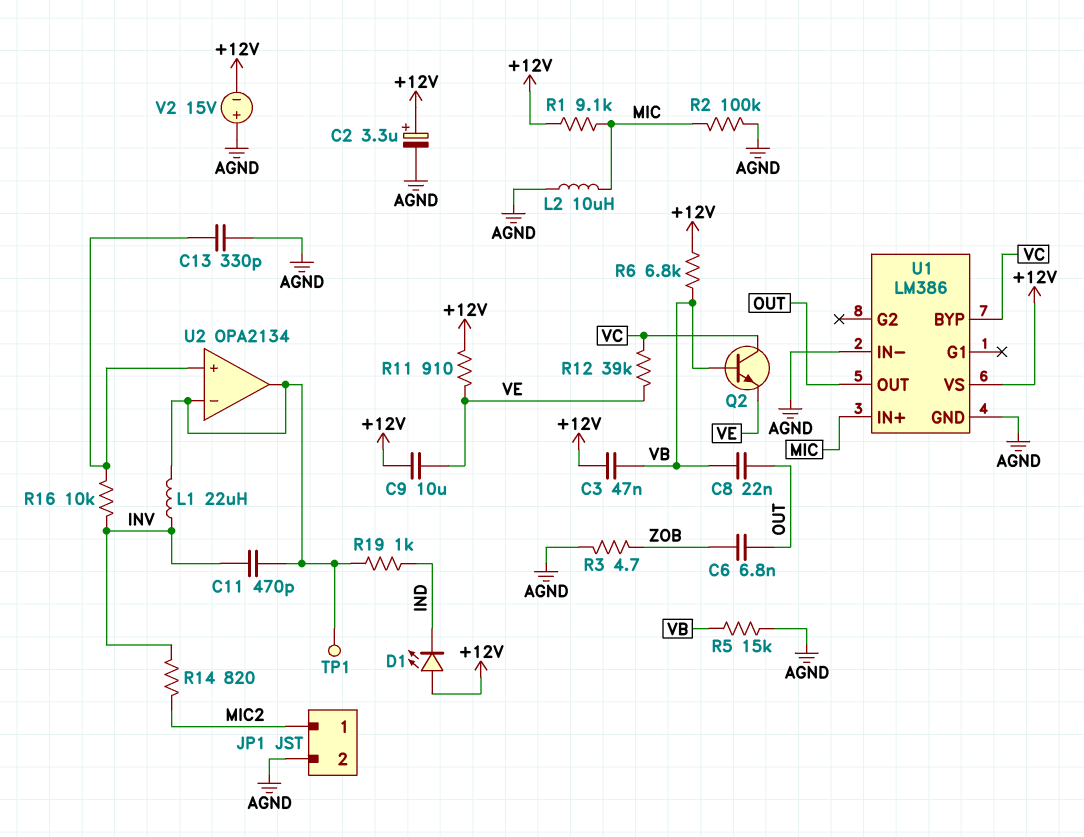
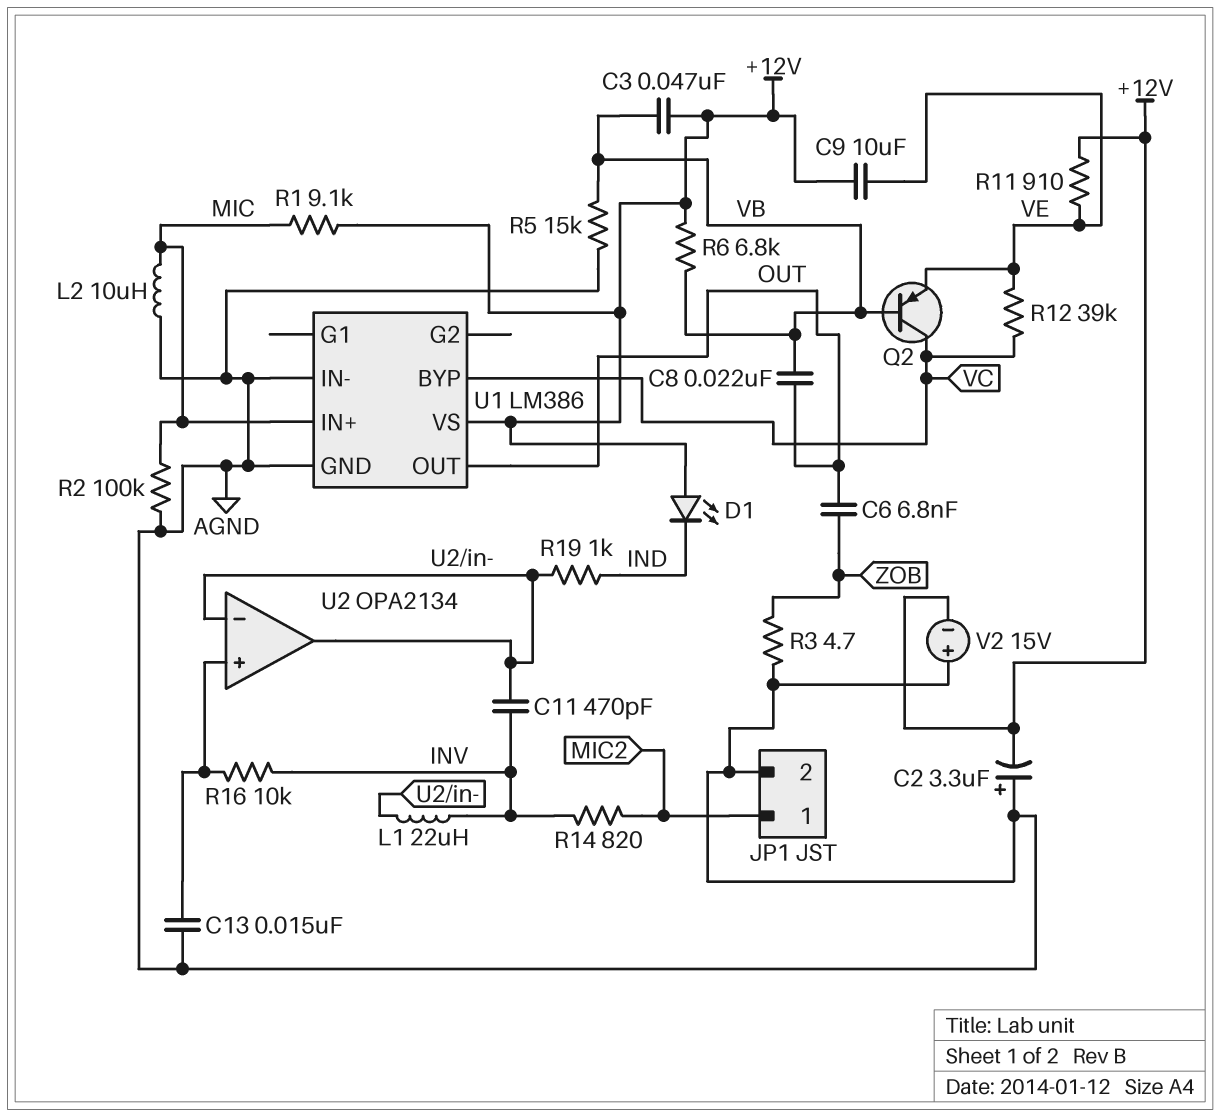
C2: 3.3uF (plus +12V, minus AGND) -> 3.3uF (plus AGND, minus +12V)
C13: 330pF (AGND, U2/in+) -> 15nF (AGND, U2/in+)
Q2: NPN (B VB, C VC, E VE) -> PNP (B VB, C VC, E VE)
TP1: test point (U2/in-) -> none

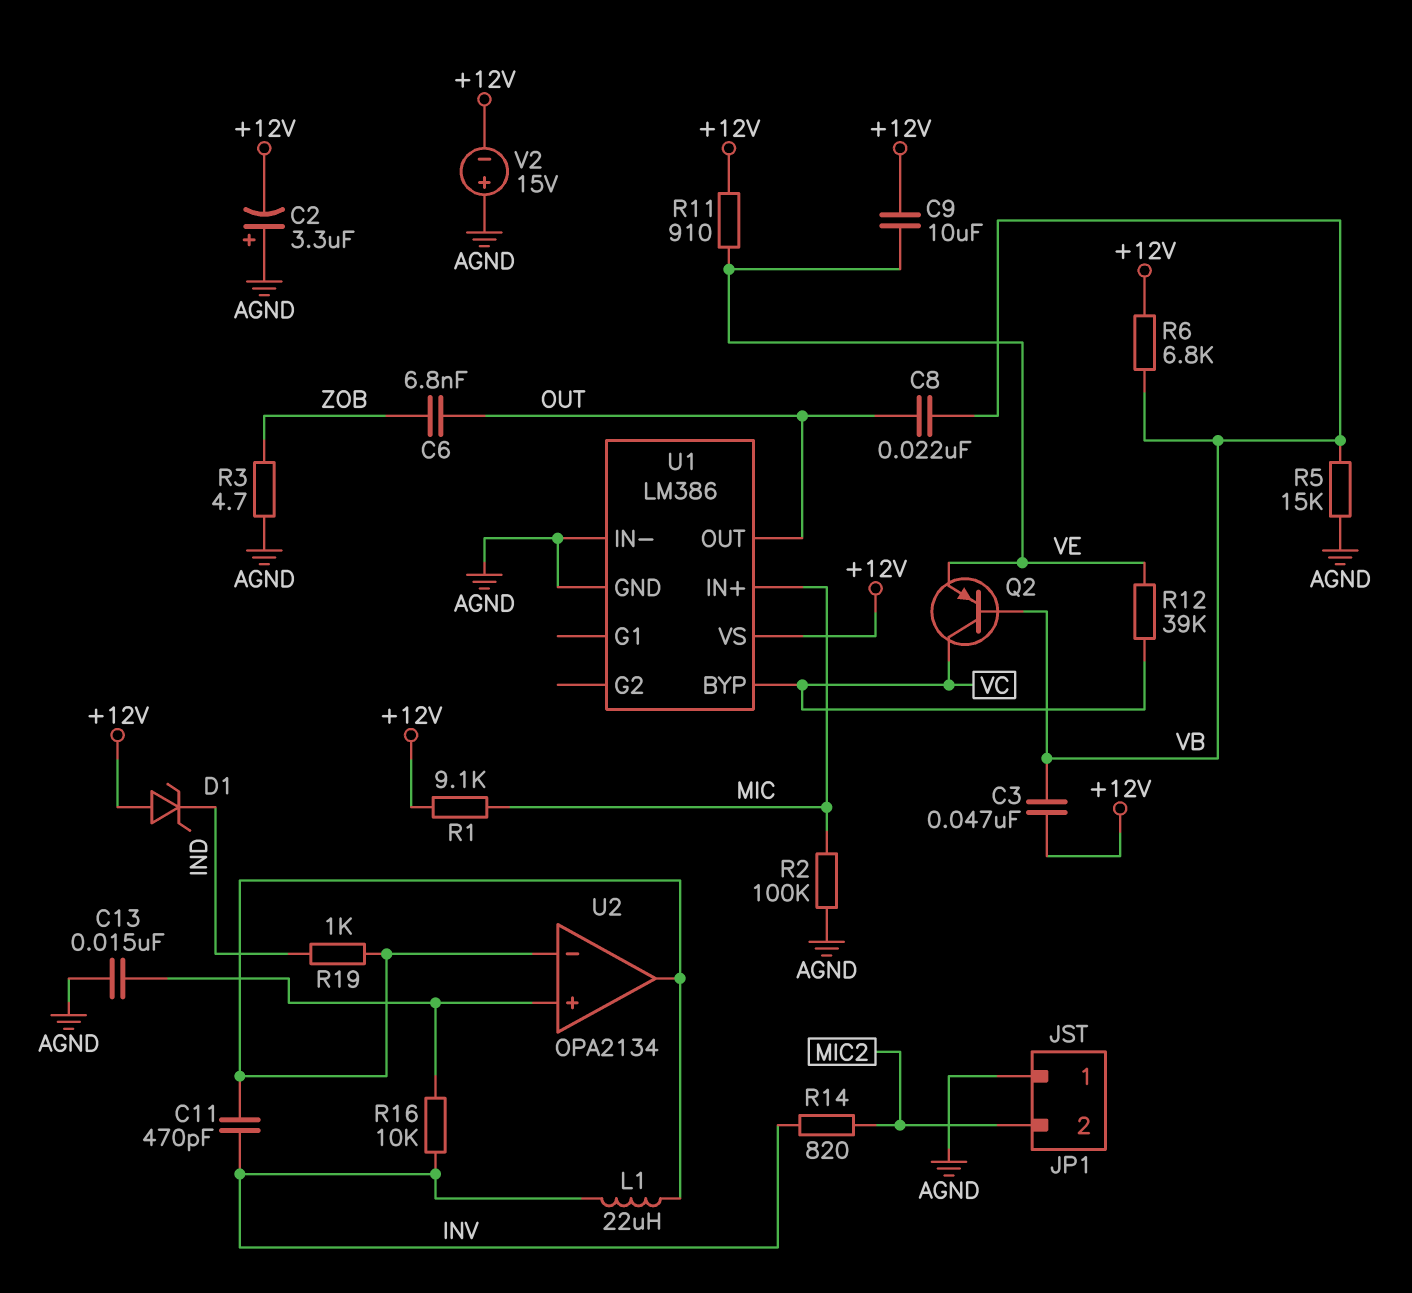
D1: LED (A +12V, K IND) -> zener (A +12V, K IND)
JP1 pin 1: MIC2 -> AGND
JP1 pin 2: AGND -> MIC2
L2: 10uH (AGND, MIC) -> none

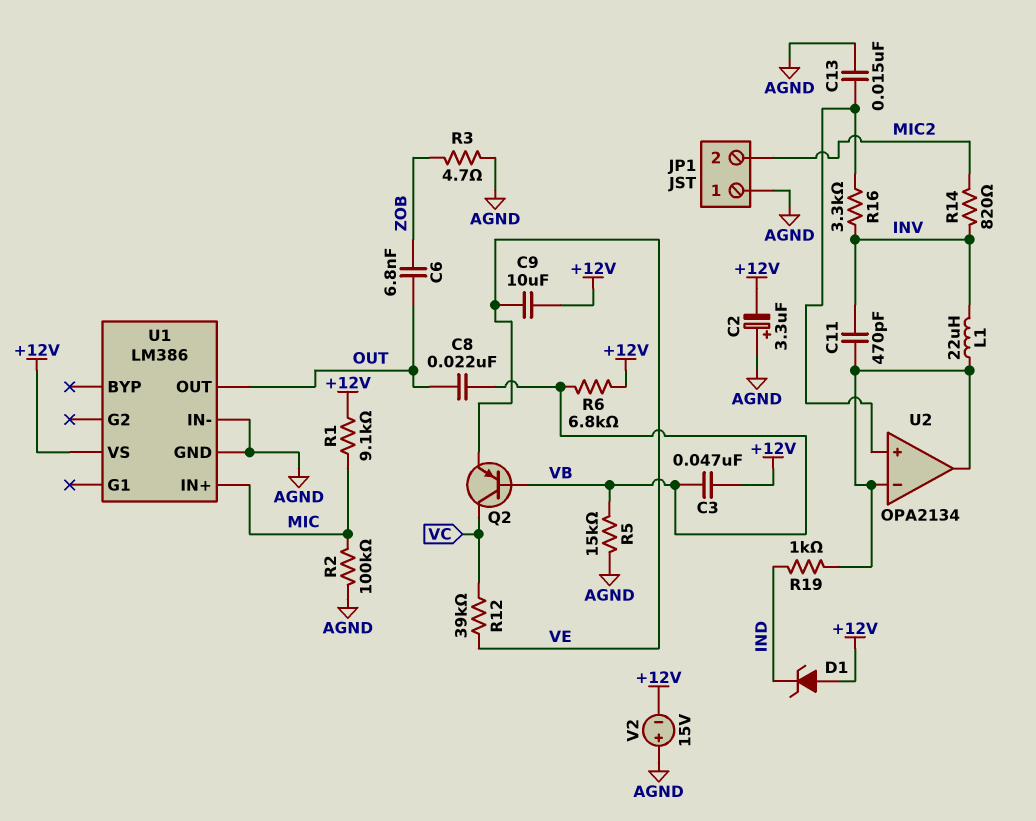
R11: 910 (+12V, VE) -> none
R16: 10k (INV, U2/in+) -> 3.3k (INV, U2/in+)
U1 pin BYP: VC -> none

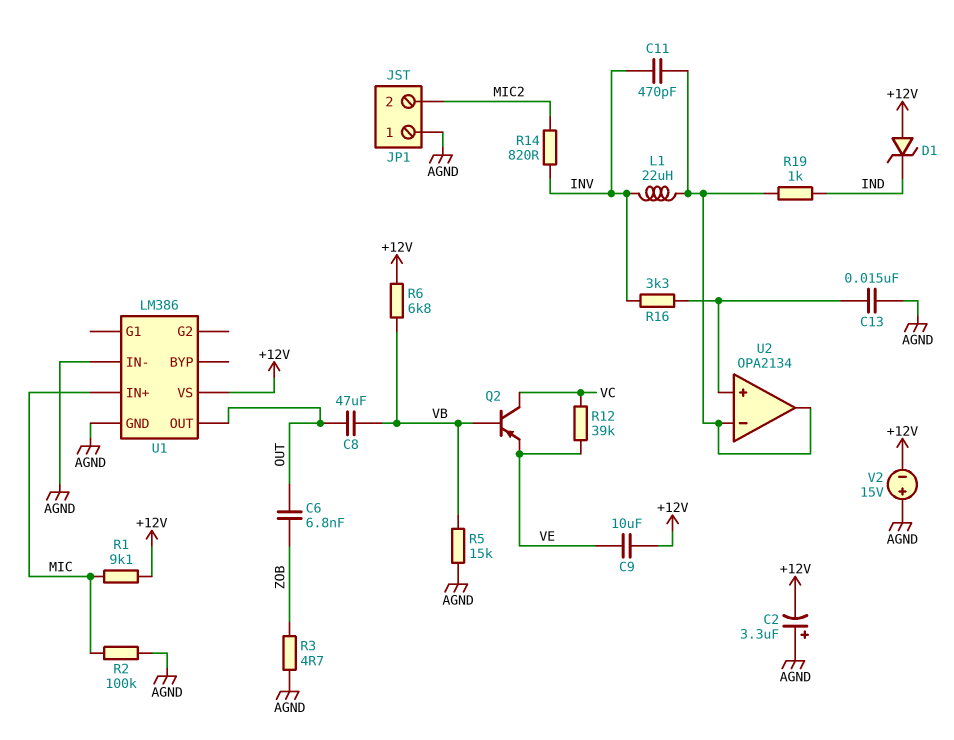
C3: 47nF (+12V, VB) -> none
C8: 22nF (OUT, VB) -> 47uF (OUT, VB)

